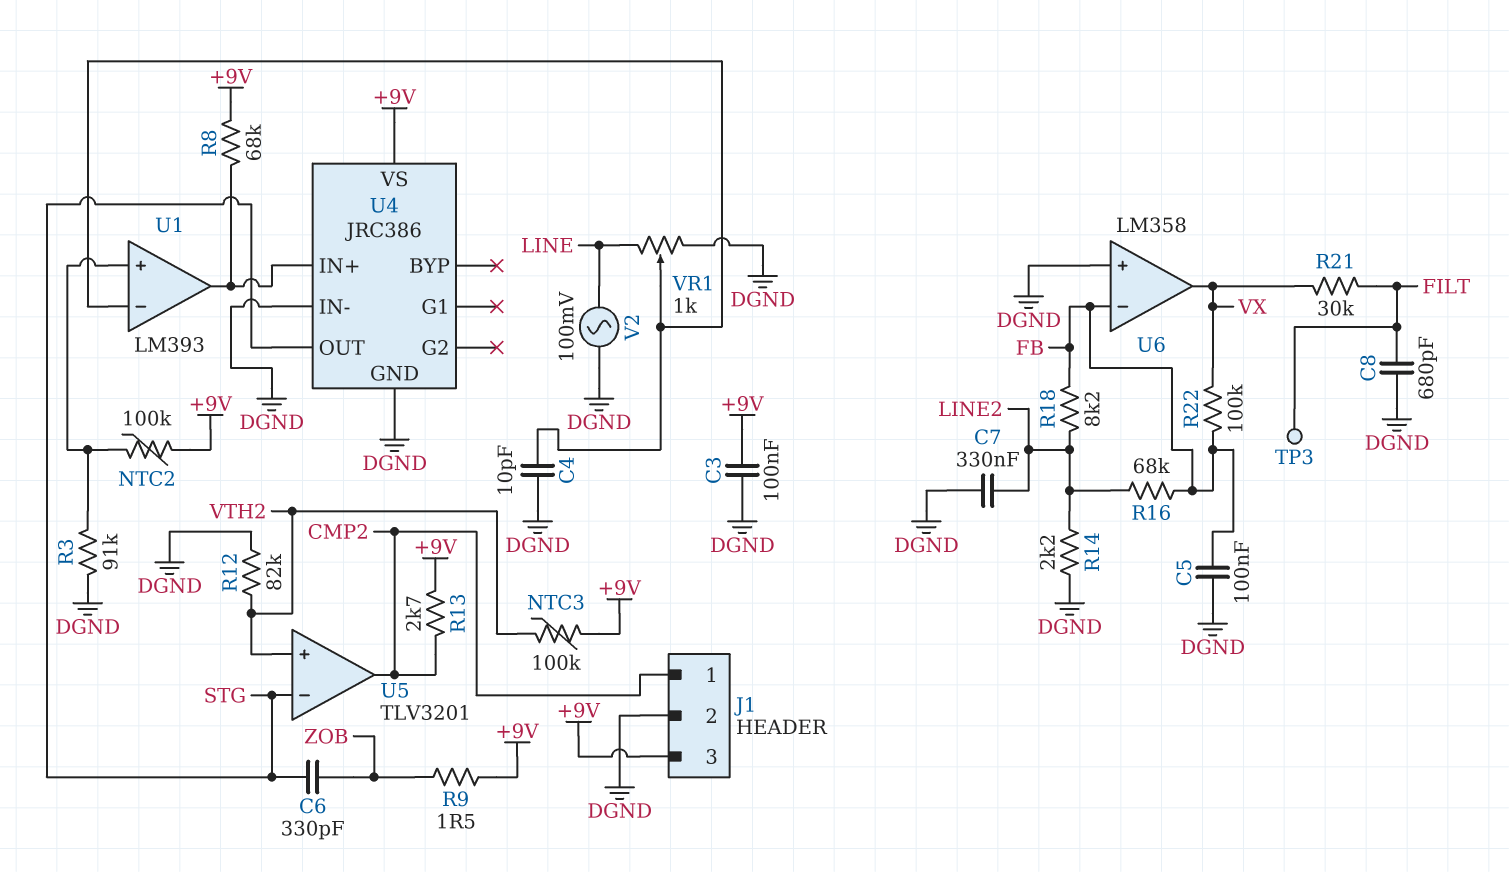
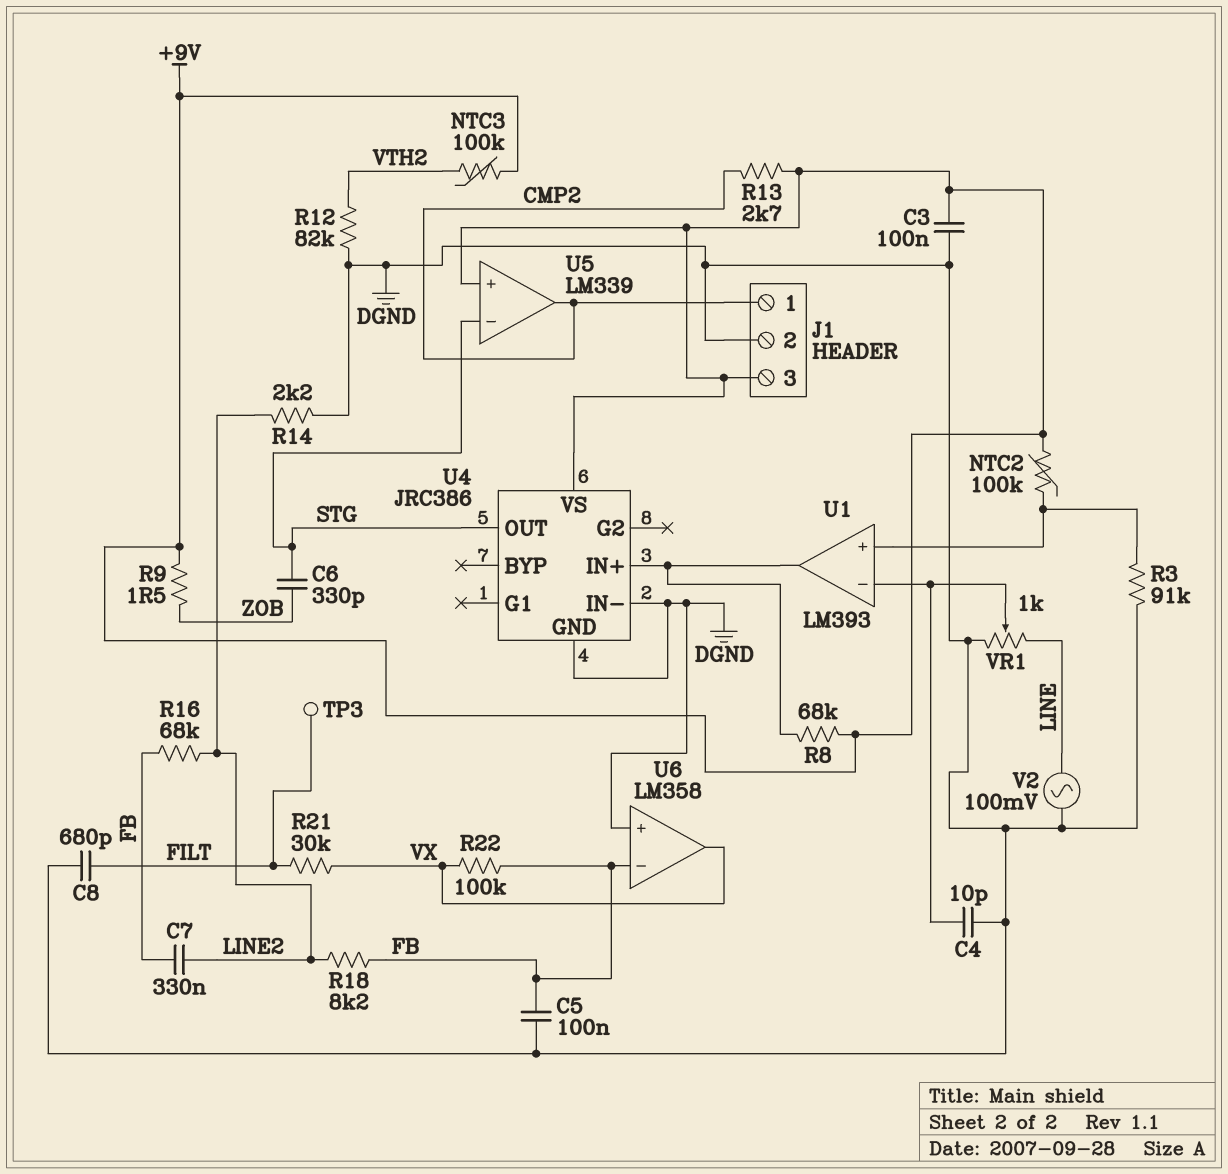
C7: 330nF (DGND, LINE2) -> 330nF (FB, LINE2)
U5: TLV3201 -> LM339
U5 pin in+: VTH2 -> +9V

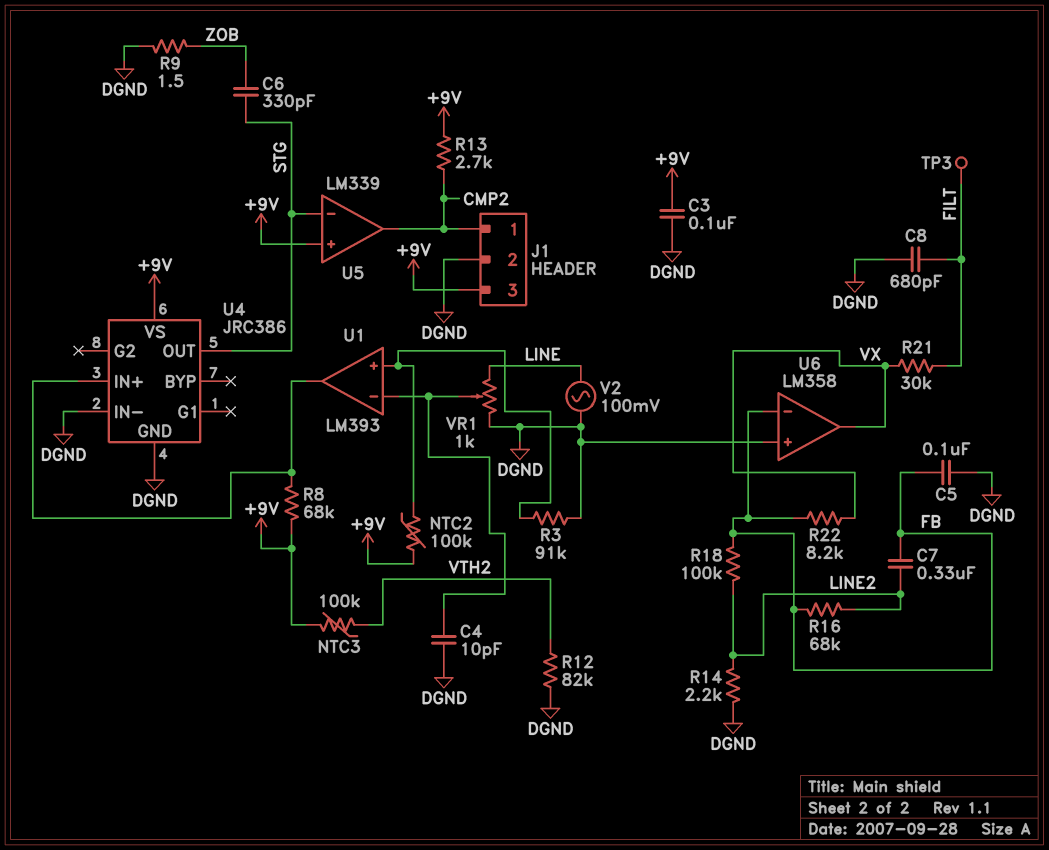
R9: 1.5 (+9V, ZOB) -> 1.5 (DGND, ZOB)
R18: 8.2k (FB, LINE2) -> 100k (FB, LINE2)
R22: 100k (FB, VX) -> 8.2k (FB, VX)

